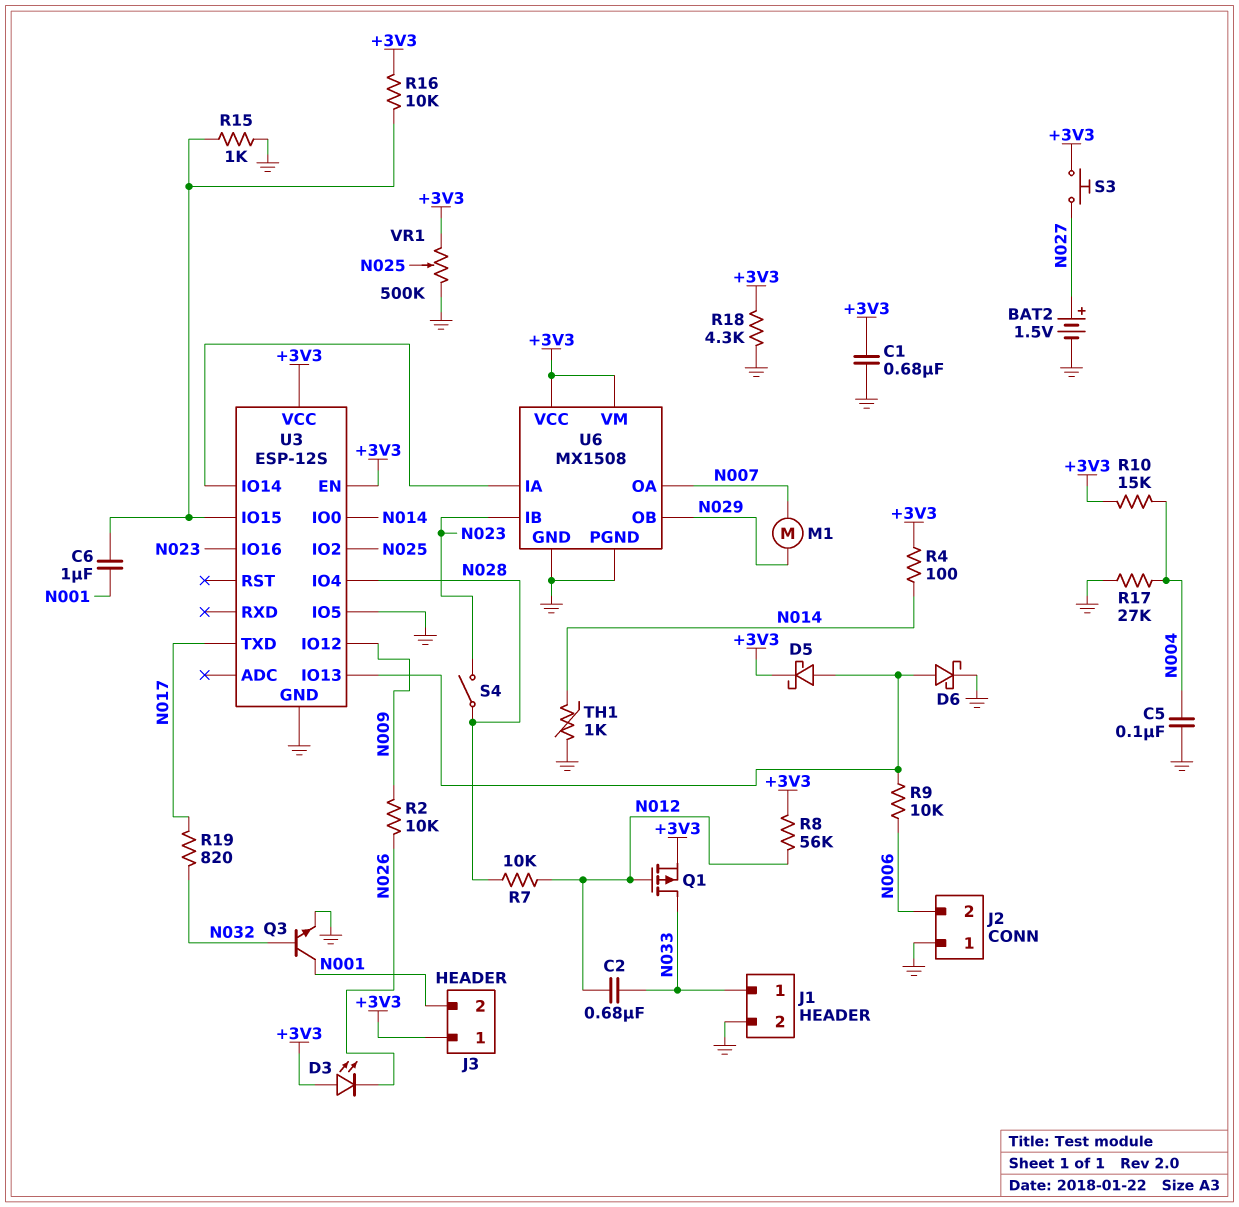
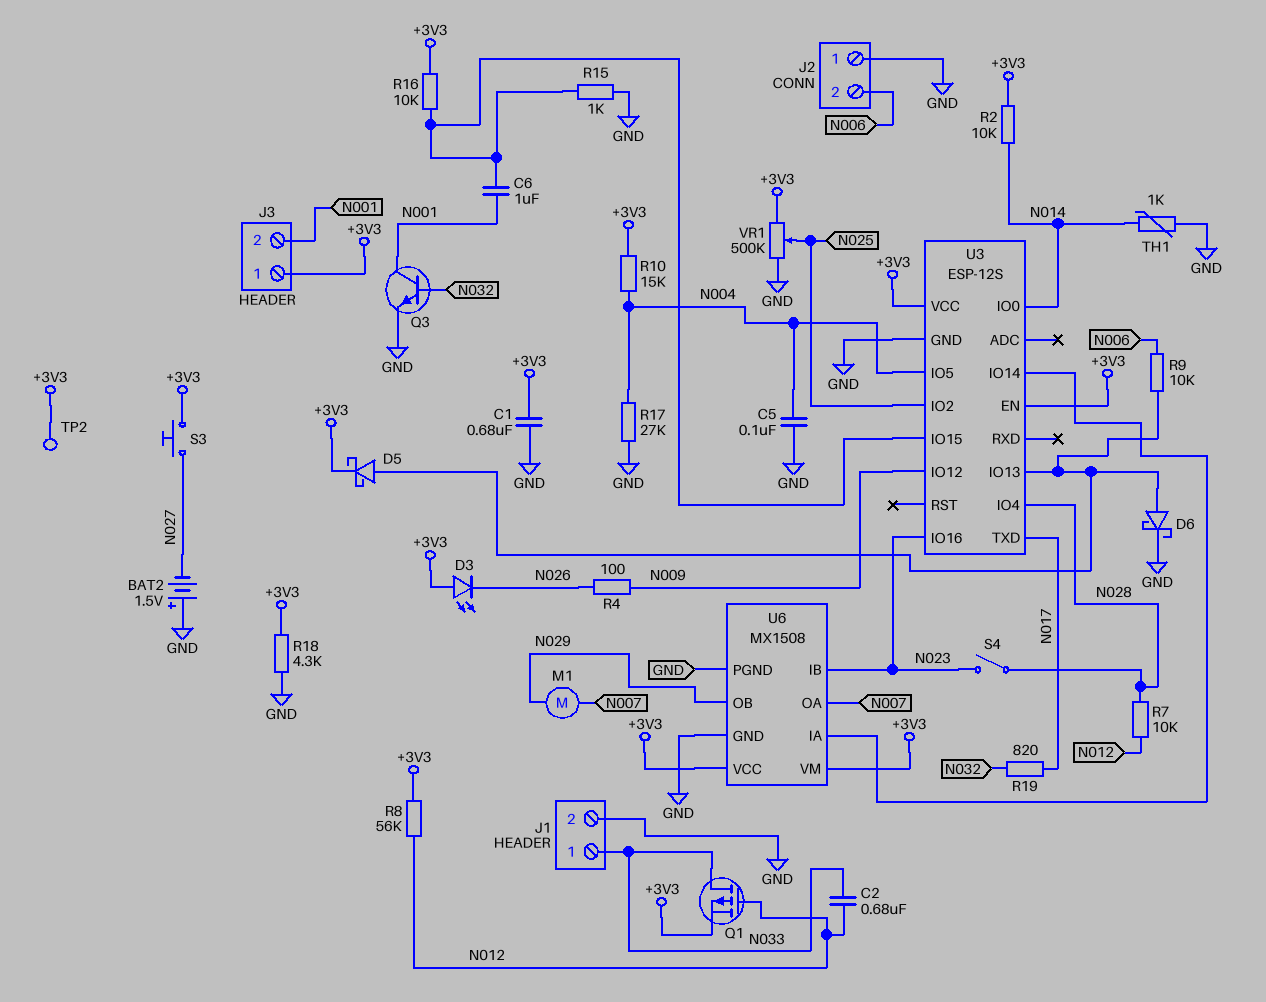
BAT2: 1.5V (plus N027, minus GND) -> 1.5V (plus GND, minus N027)
R2: 10k (N009, N026) -> 10k (+3V3, N014)
R4: 100 (+3V3, N014) -> 100 (N009, N026)
TP2: none -> test point (+3V3)
U3 pin IO5: GND -> N004

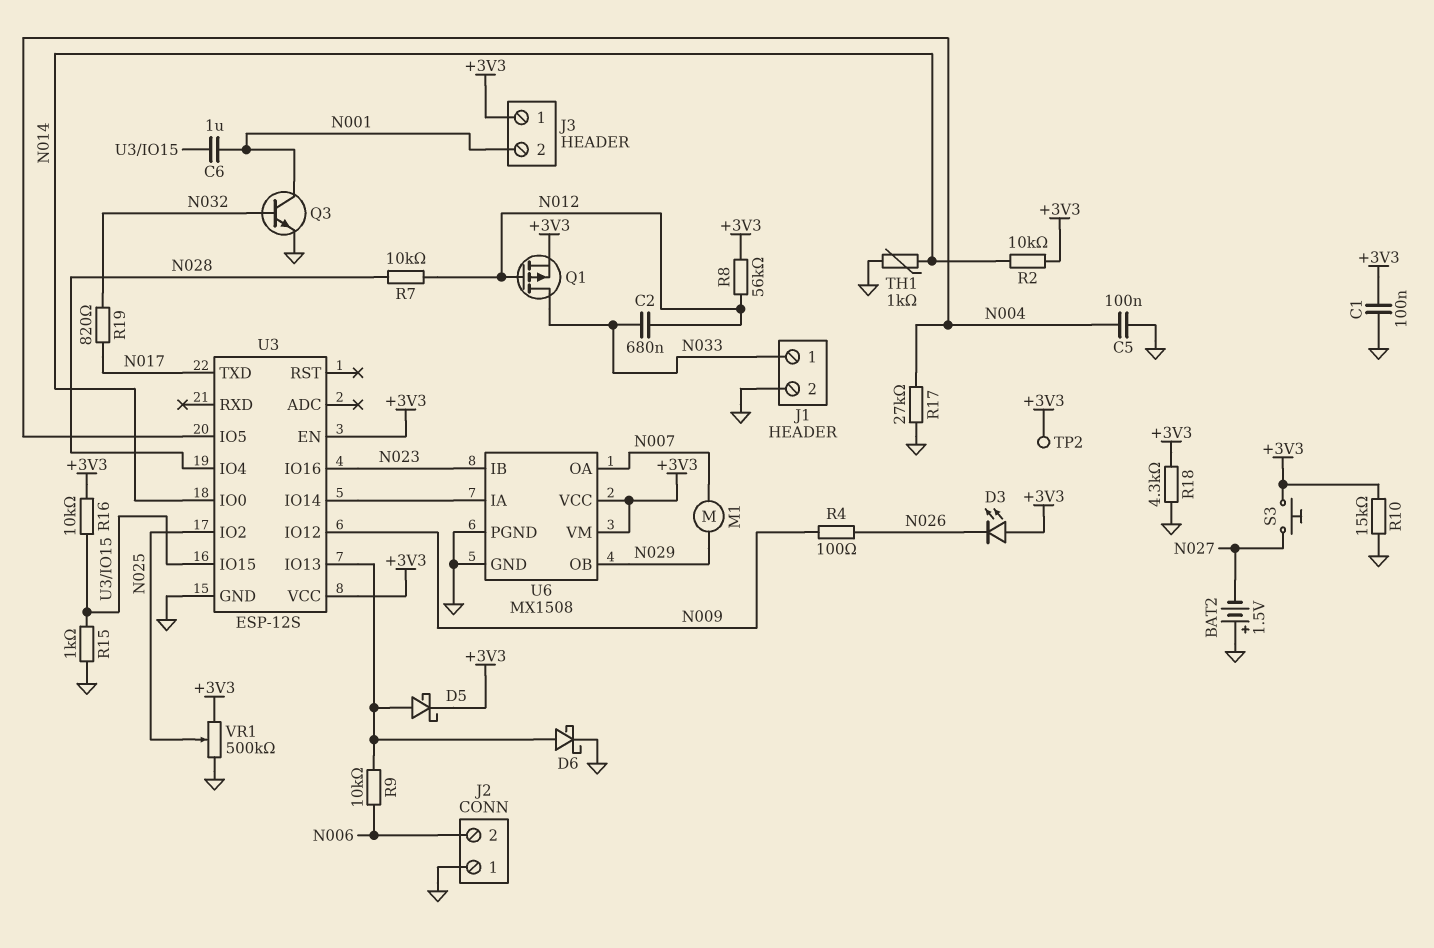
C1: 680nF (+3V3, GND) -> 100nF (+3V3, GND)
R10: 15k (+3V3, N004) -> 15k (+3V3, GND)
S4: switch (N023, N028) -> none

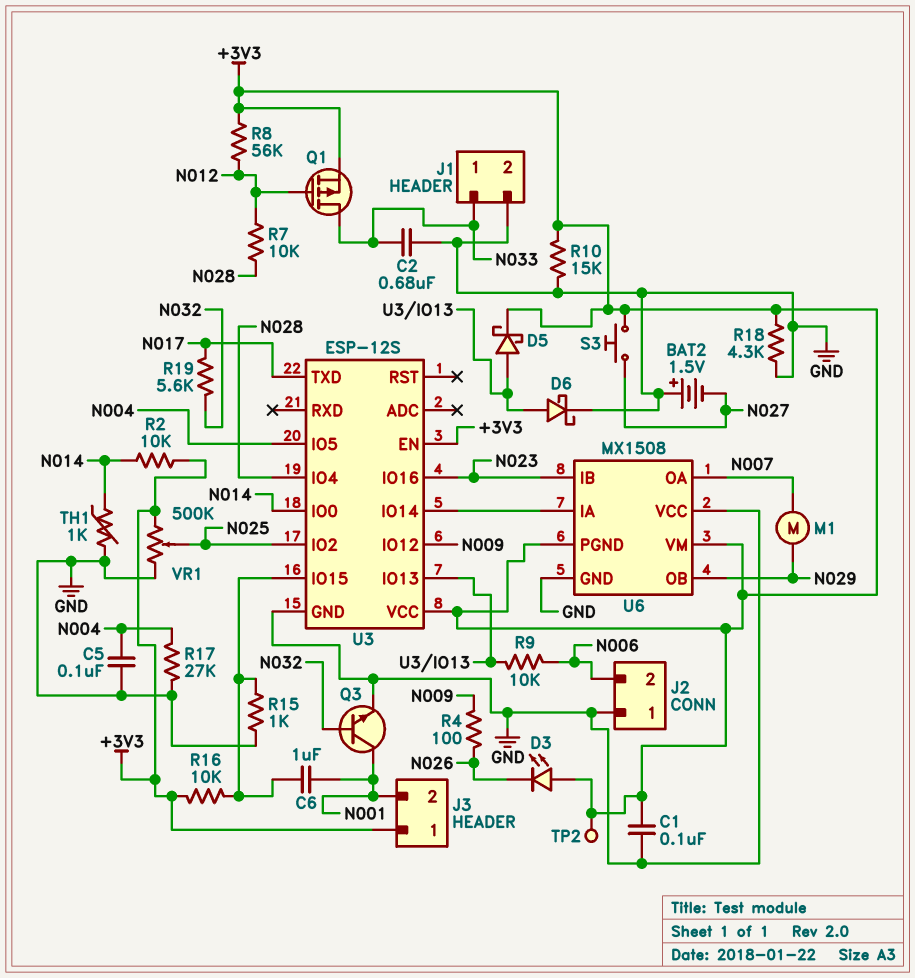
C2: 680nF (N012, N033) -> 680nF (GND, N033)
R19: 820 (N017, N032) -> 5.6k (N017, N032)
U6 pin PGND: GND -> +3V3
U6 pin VCC: +3V3 -> GND

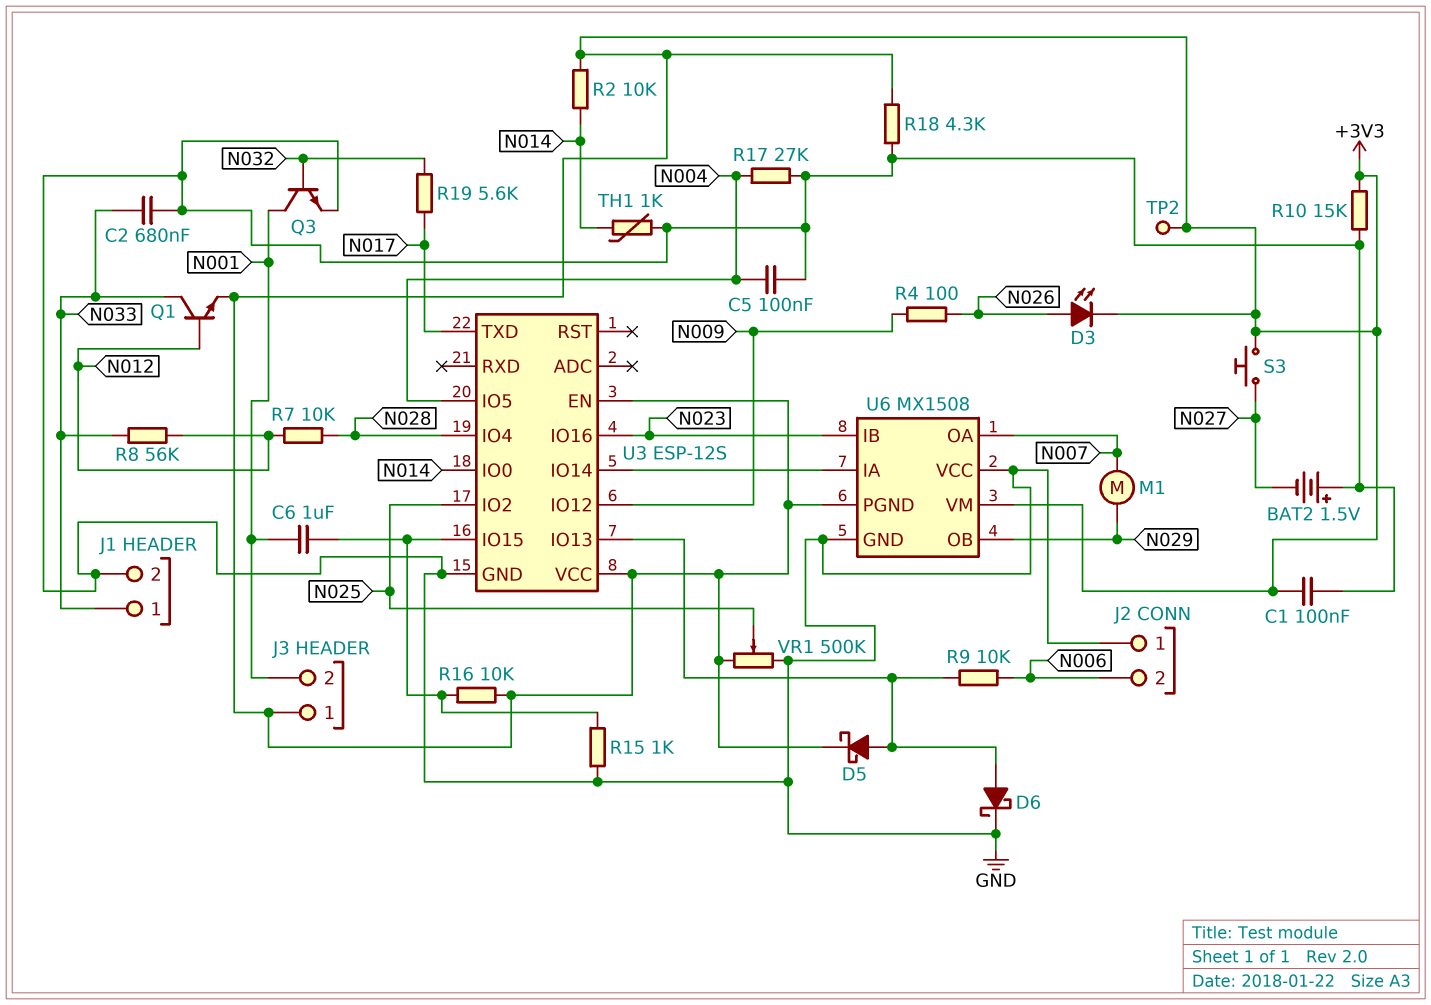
D3: LED (A +3V3, K N026) -> LED (A N026, K +3V3)
Q1: PMOS (G N012, D N033, S +3V3) -> NPN (B N012, C N033, E +3V3)
R8: 56k (+3V3, N012) -> 56k (N012, N033)

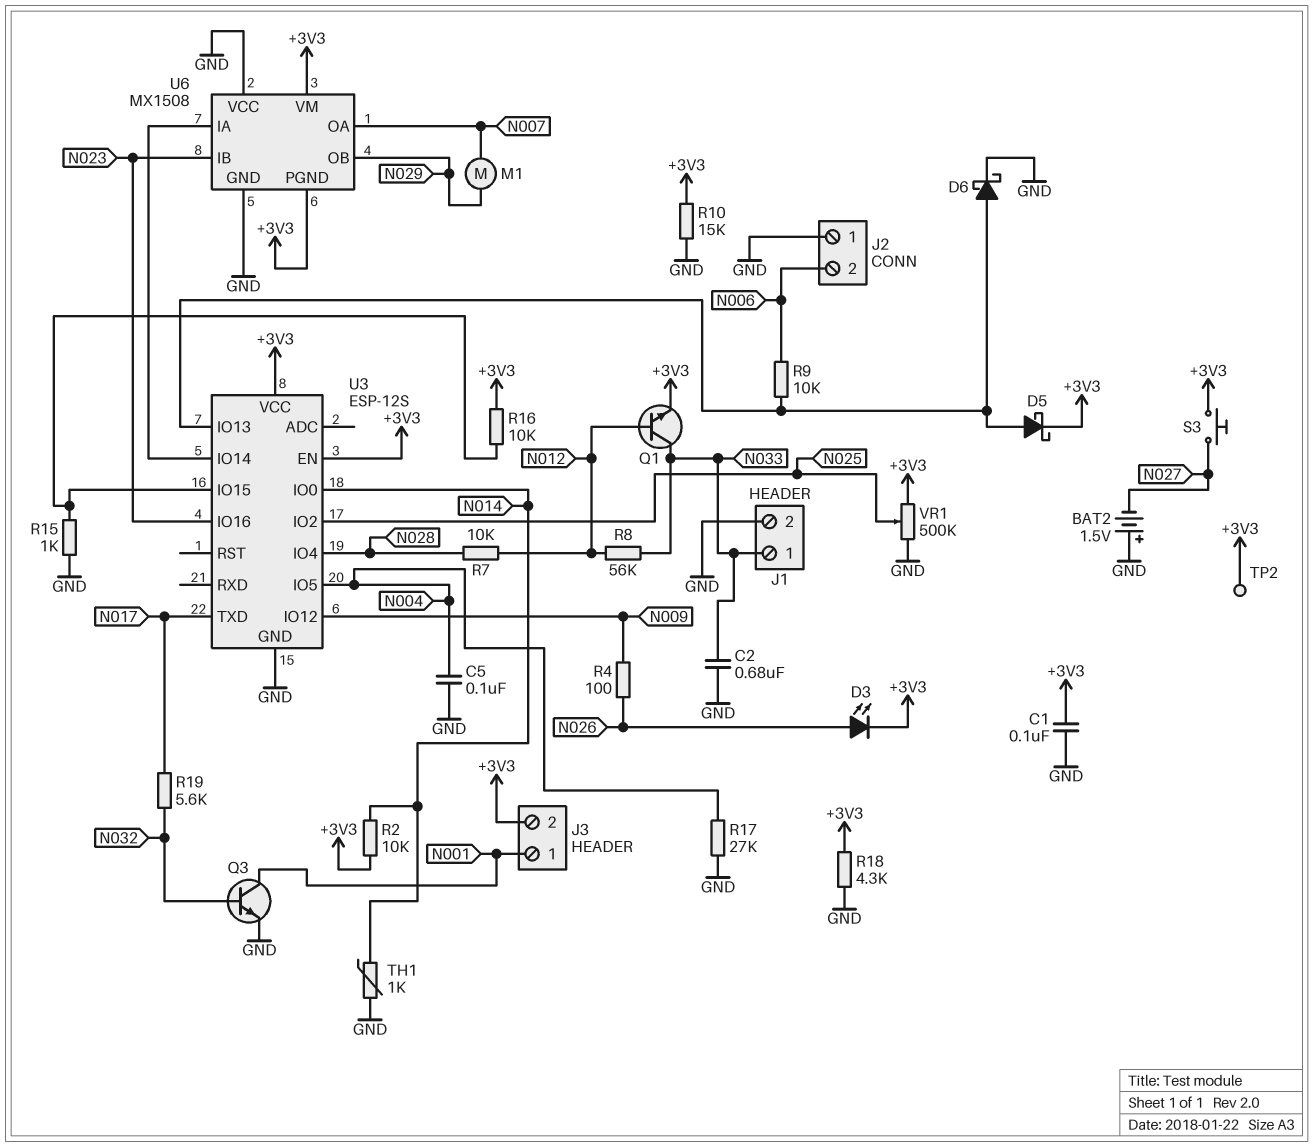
C6: 1uF (N001, U3/IO15) -> none
J3 pin 1: +3V3 -> N001
J3 pin 2: N001 -> +3V3

